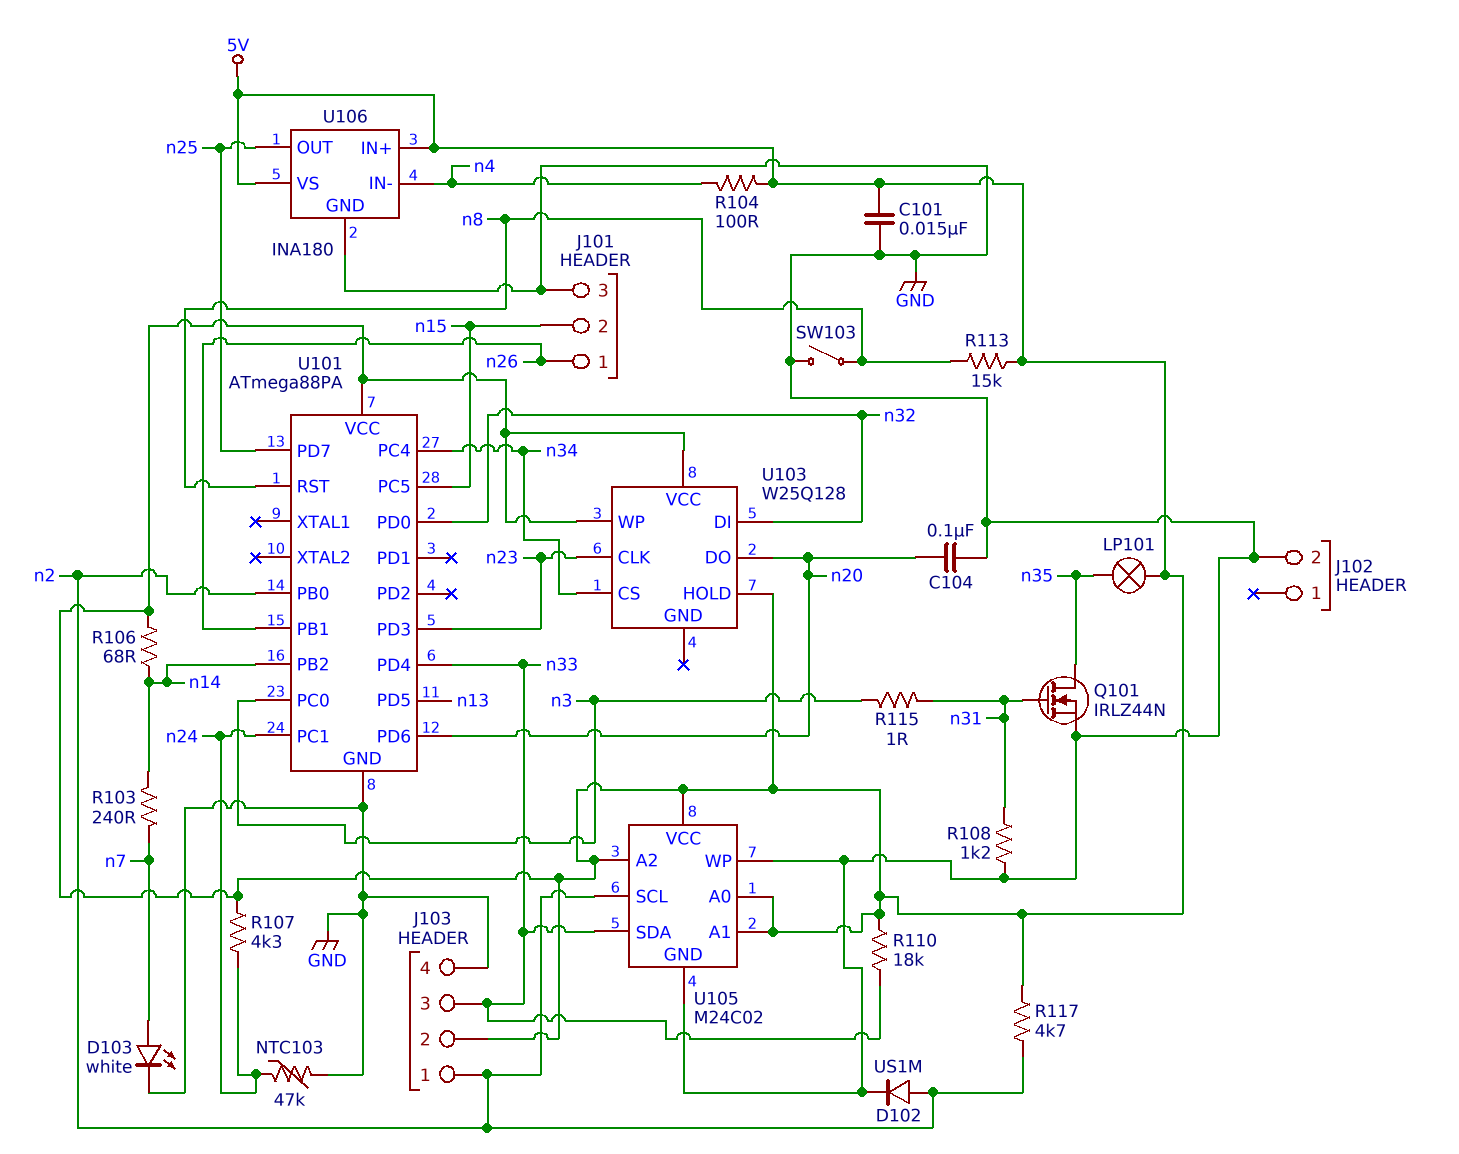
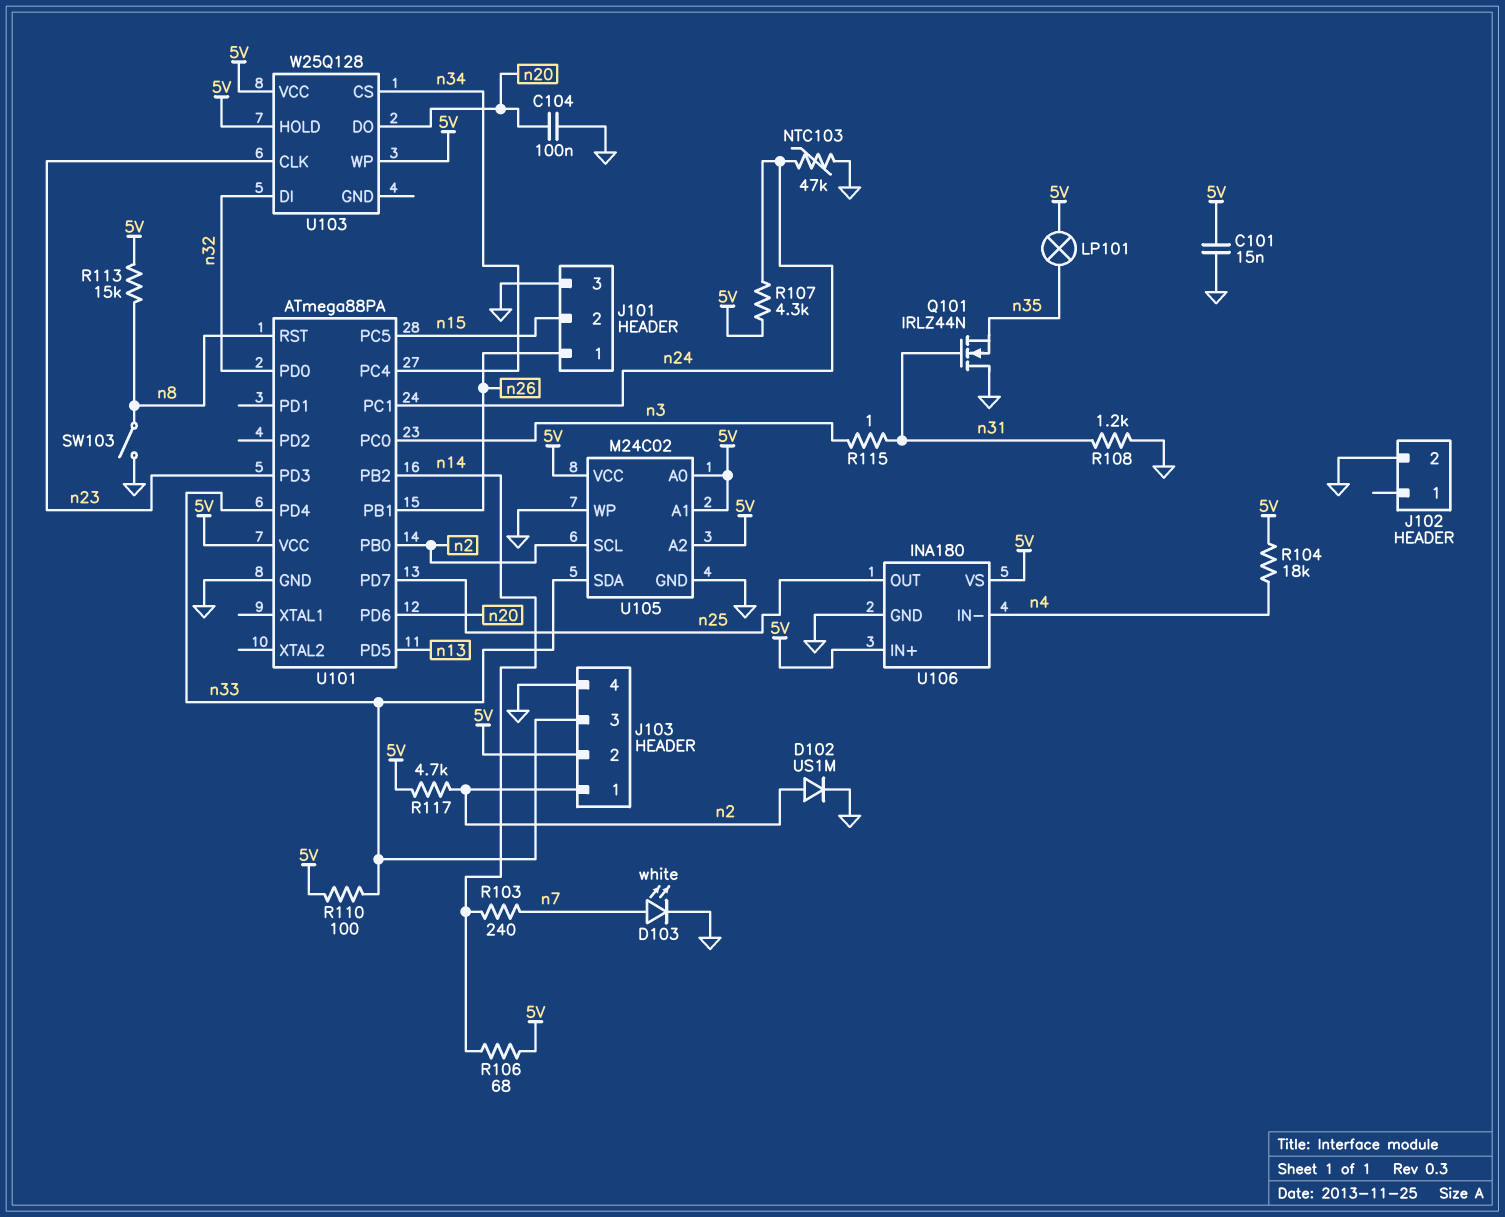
Q101: NMOS IRLZ44N (G n31, D n35, S GND) -> NMOS IRLZ44N (G n31, D GND, S n35)
R104: 100 (5V, n4) -> 18k (5V, n4)
R110: 18k (5V, n33) -> 100 (5V, n33)

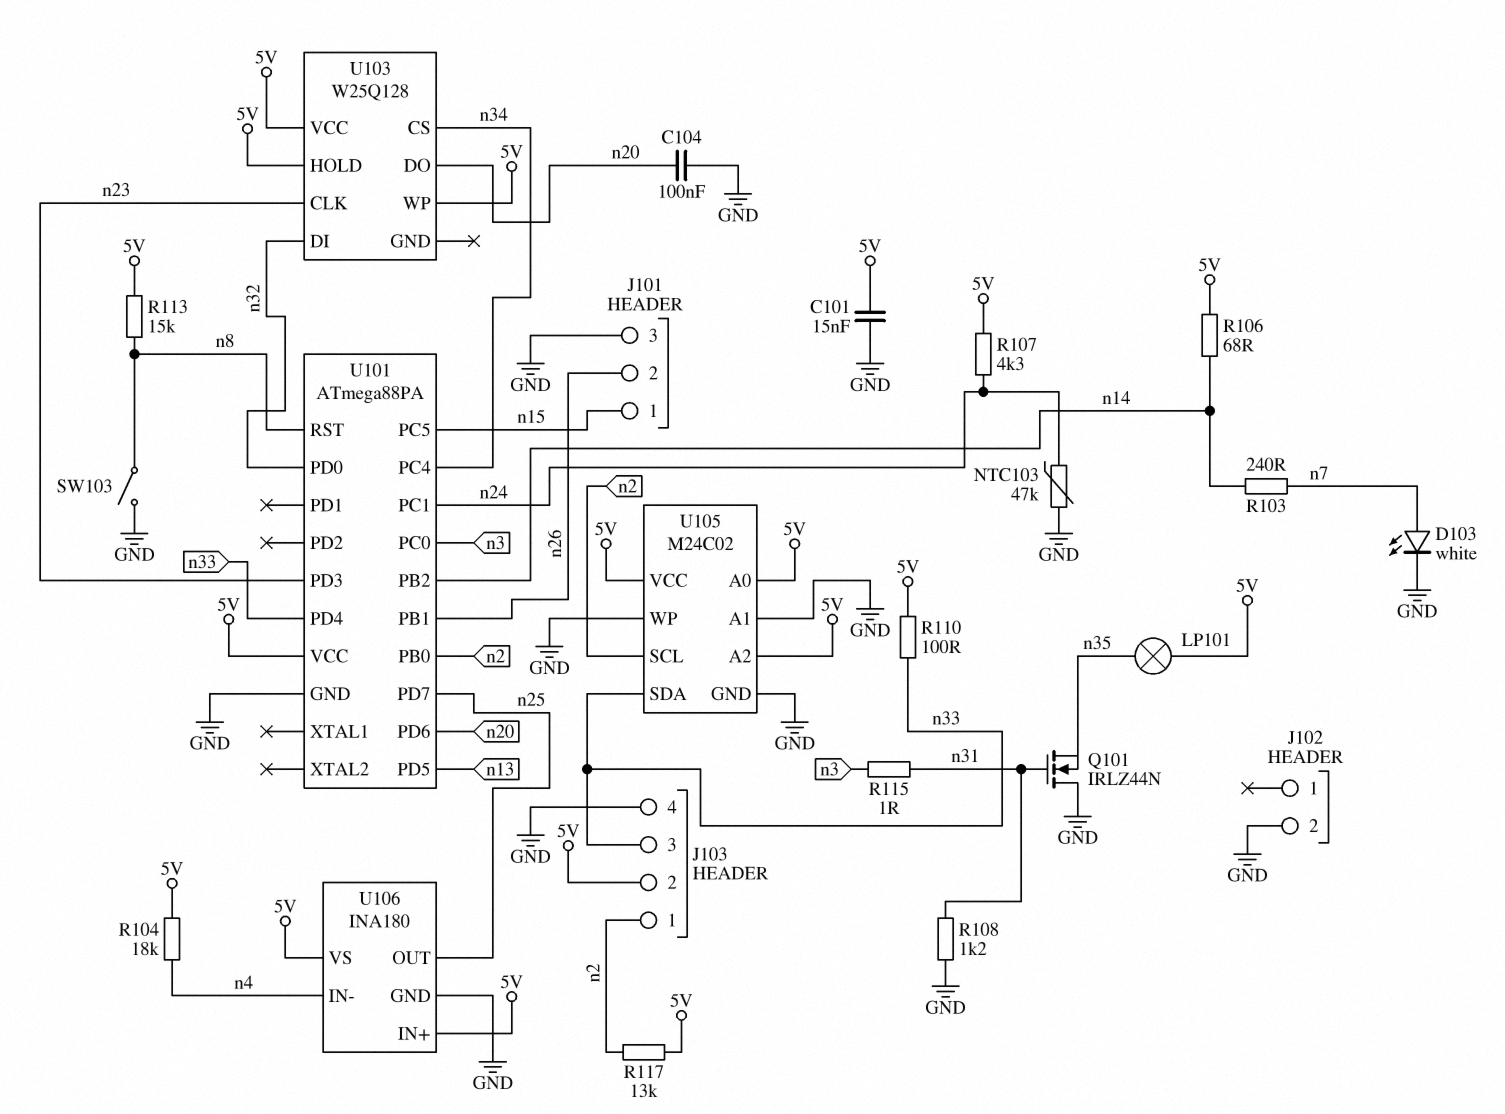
D102: diode US1M (A n2, K GND) -> none
J101 pin 1: n26 -> n15
J101 pin 2: n15 -> n26
R117: 4.7k (5V, n2) -> 13k (5V, n2)
U105 pin A1: 5V -> GND

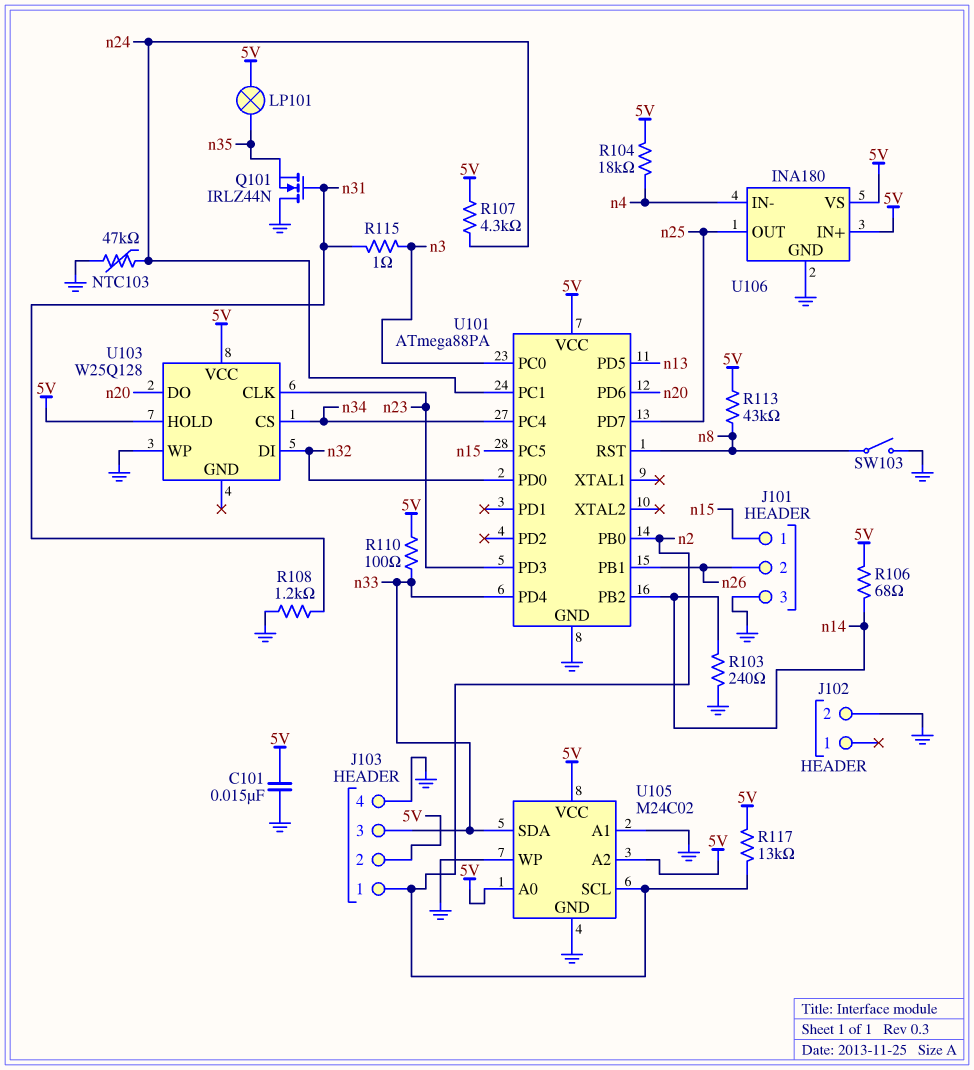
C104: 100nF (GND, n20) -> none
D103: LED white (A n7, K GND) -> none
R103: 240 (n7, n14) -> 240 (GND, n14)
R113: 15k (5V, n8) -> 43k (5V, n8)
U103 pin WP: 5V -> GND

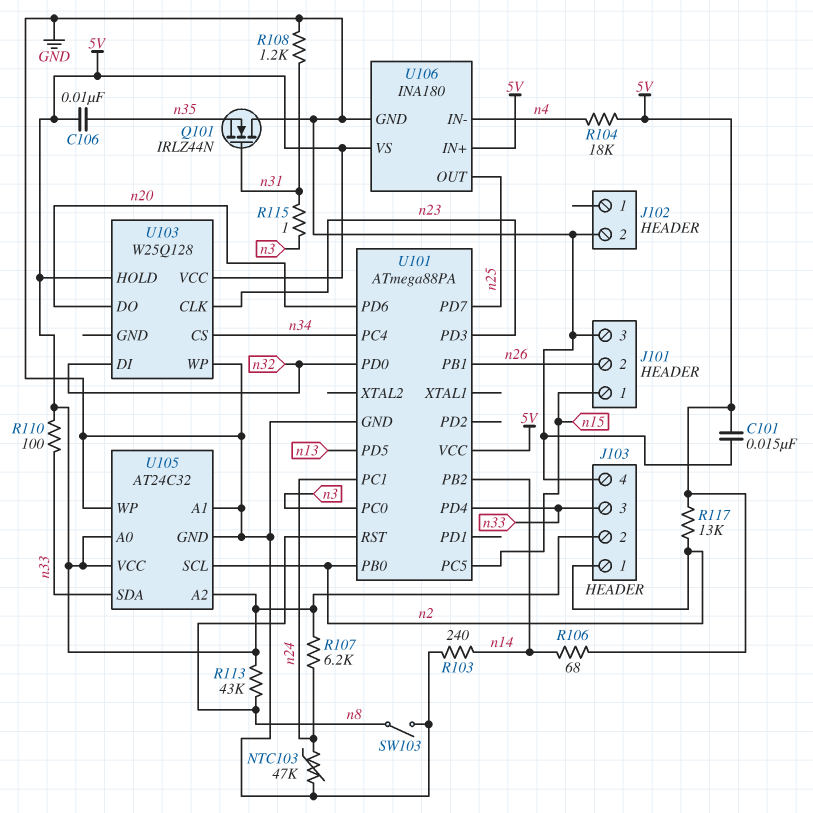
C106: none -> 10nF (5V, n35)
LP101: lamp (5V, n35) -> none
R107: 4.3k (5V, n24) -> 6.2k (5V, n24)
U105: M24C02 -> AT24C32

